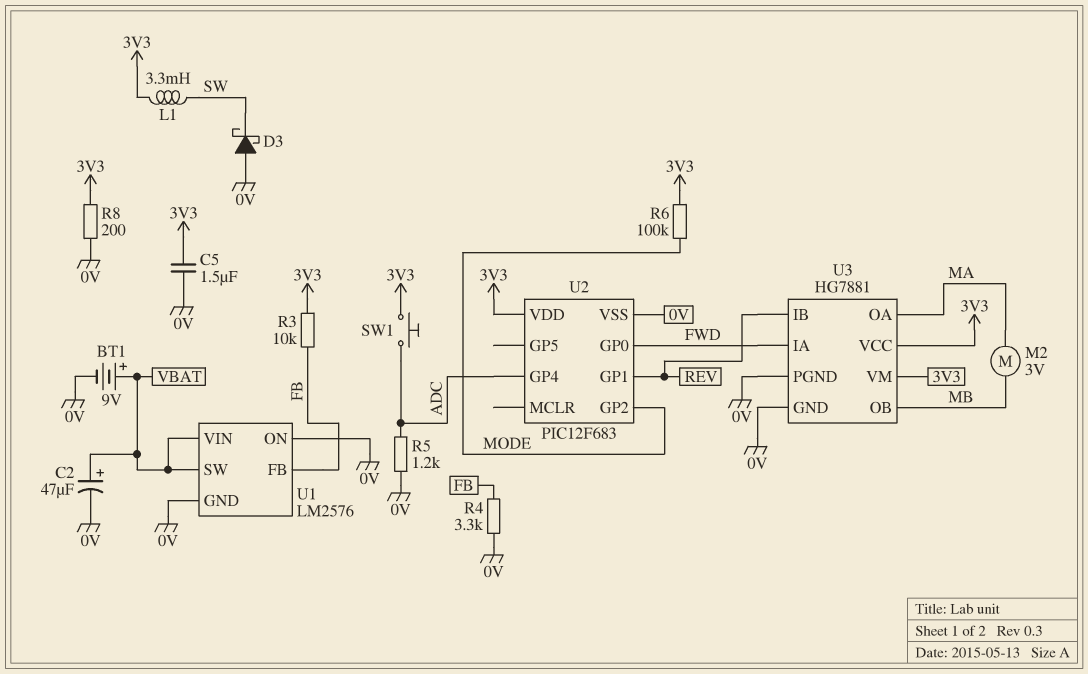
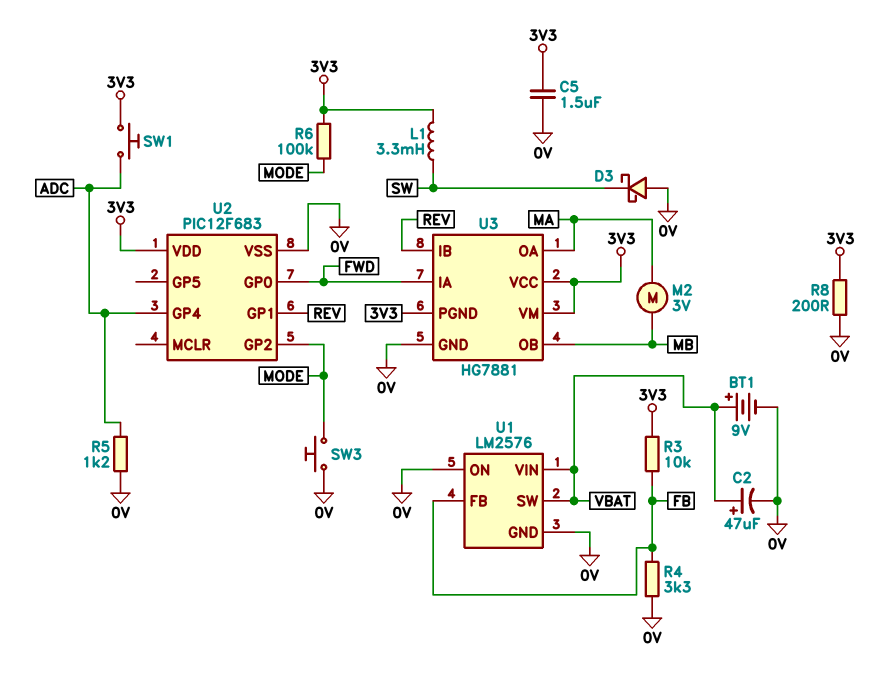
SW3: none -> button (0V, MODE)
U3 pin PGND: 0V -> 3V3

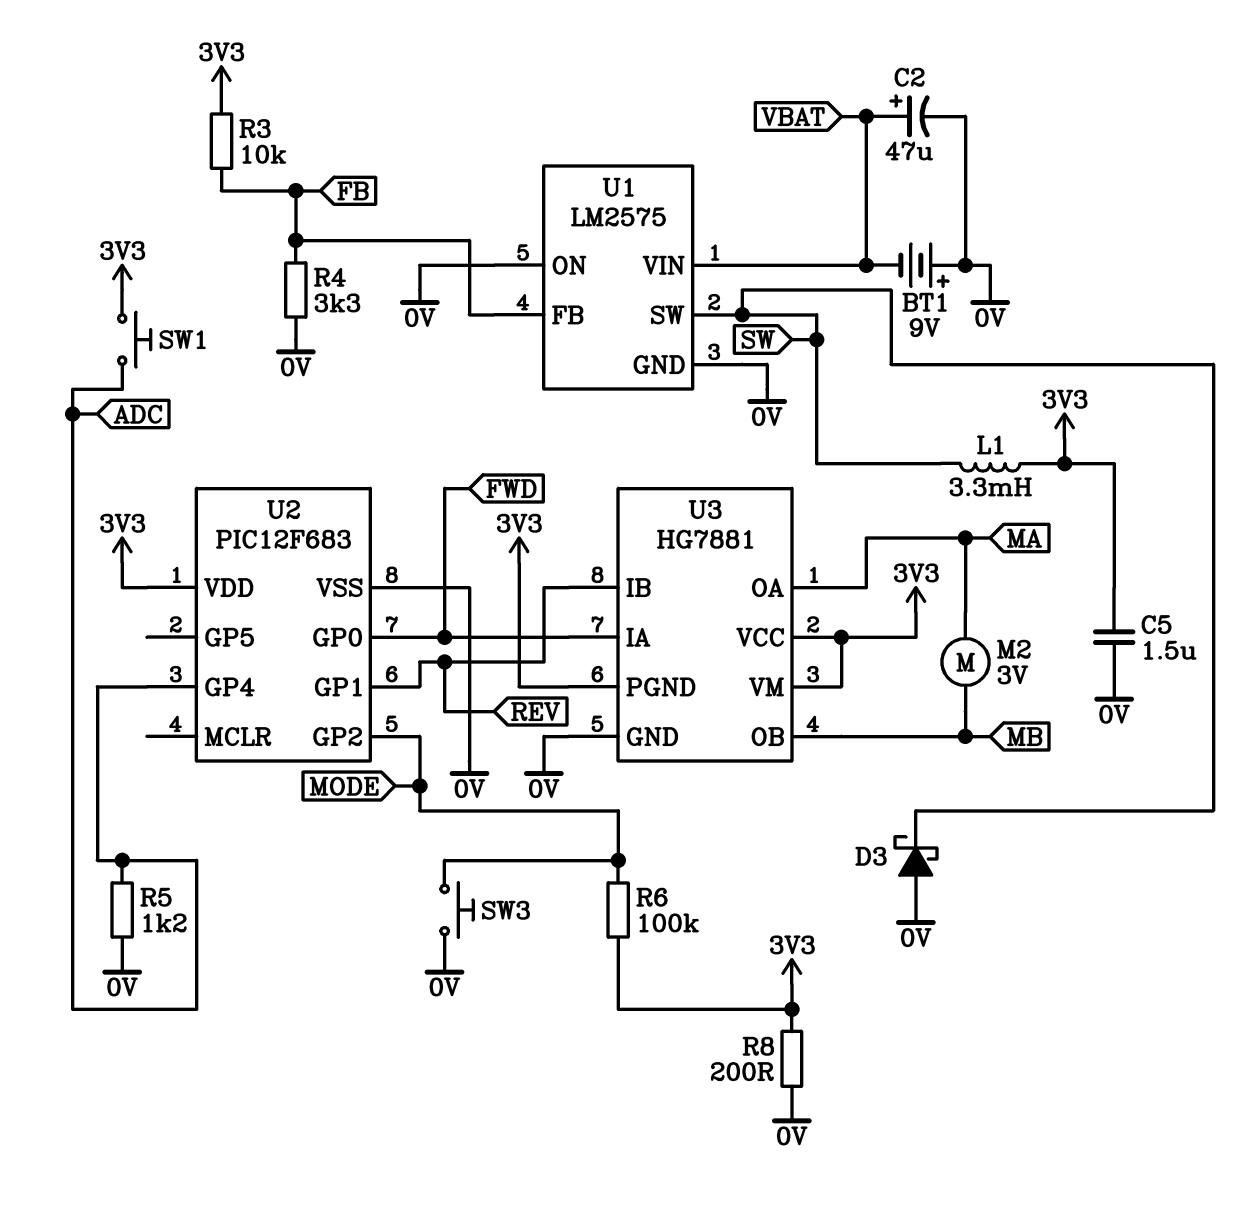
BT1: 9V (plus VBAT, minus 0V) -> 9V (plus 0V, minus VBAT)
U1: LM2576 -> LM2575
U1 pin SW: VBAT -> SW

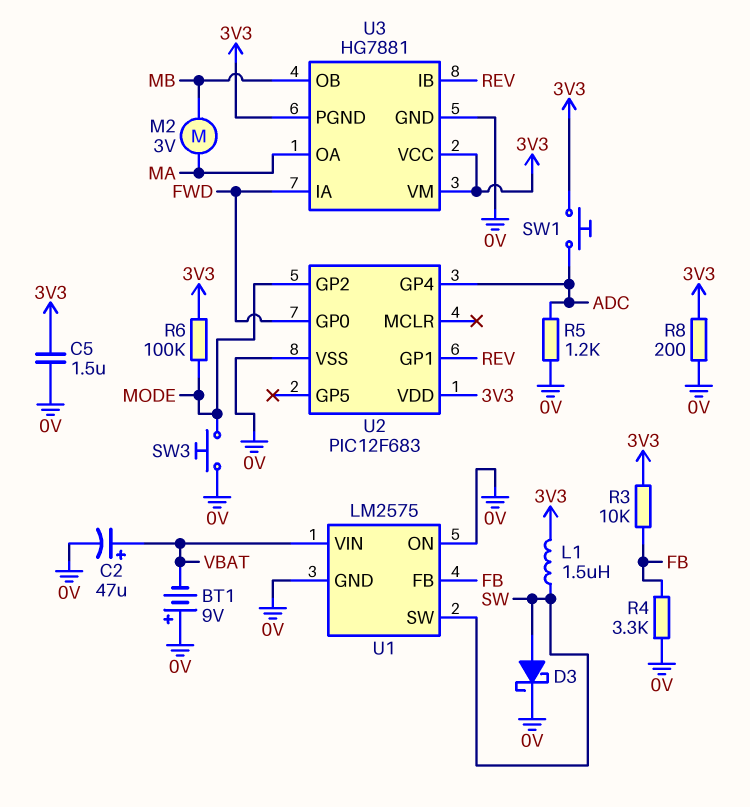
D3: schottky (A 0V, K SW) -> schottky (A SW, K 0V)
L1: 3.3mH (3V3, SW) -> 1.5uH (3V3, SW)

